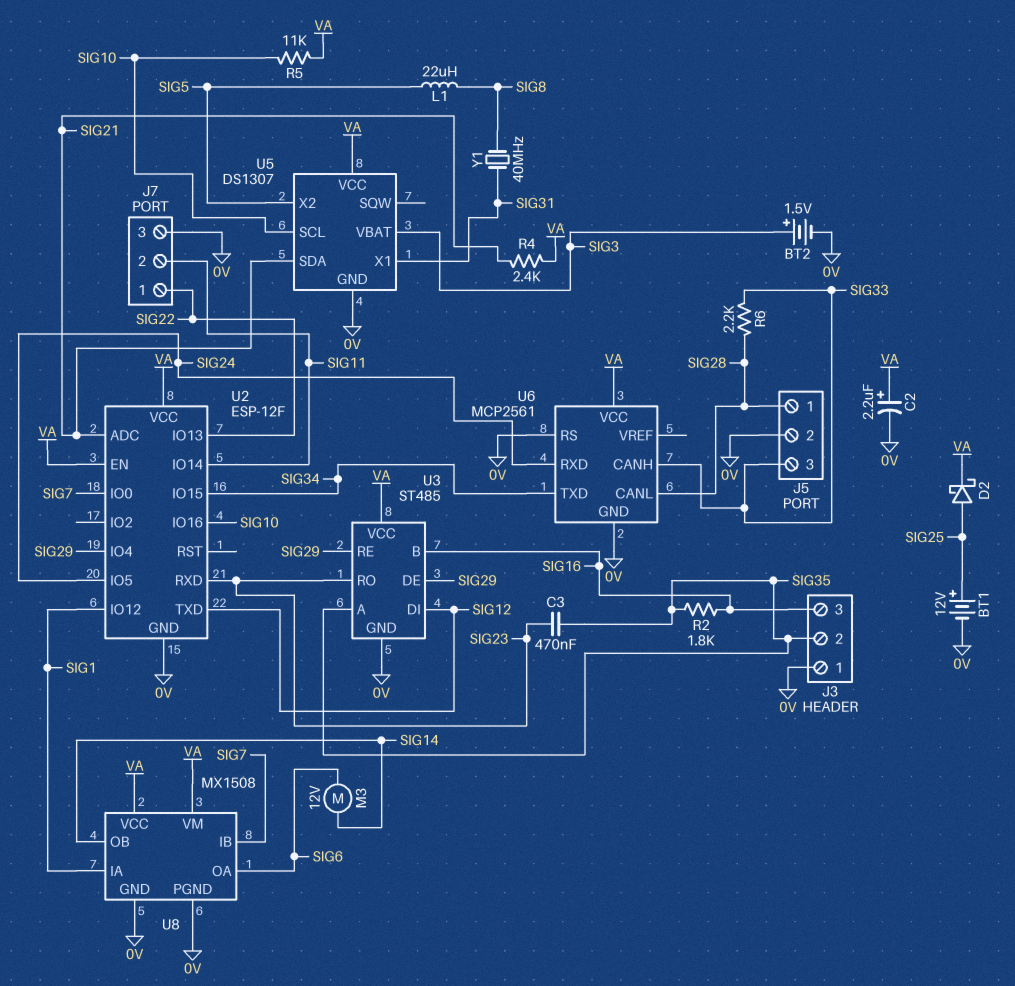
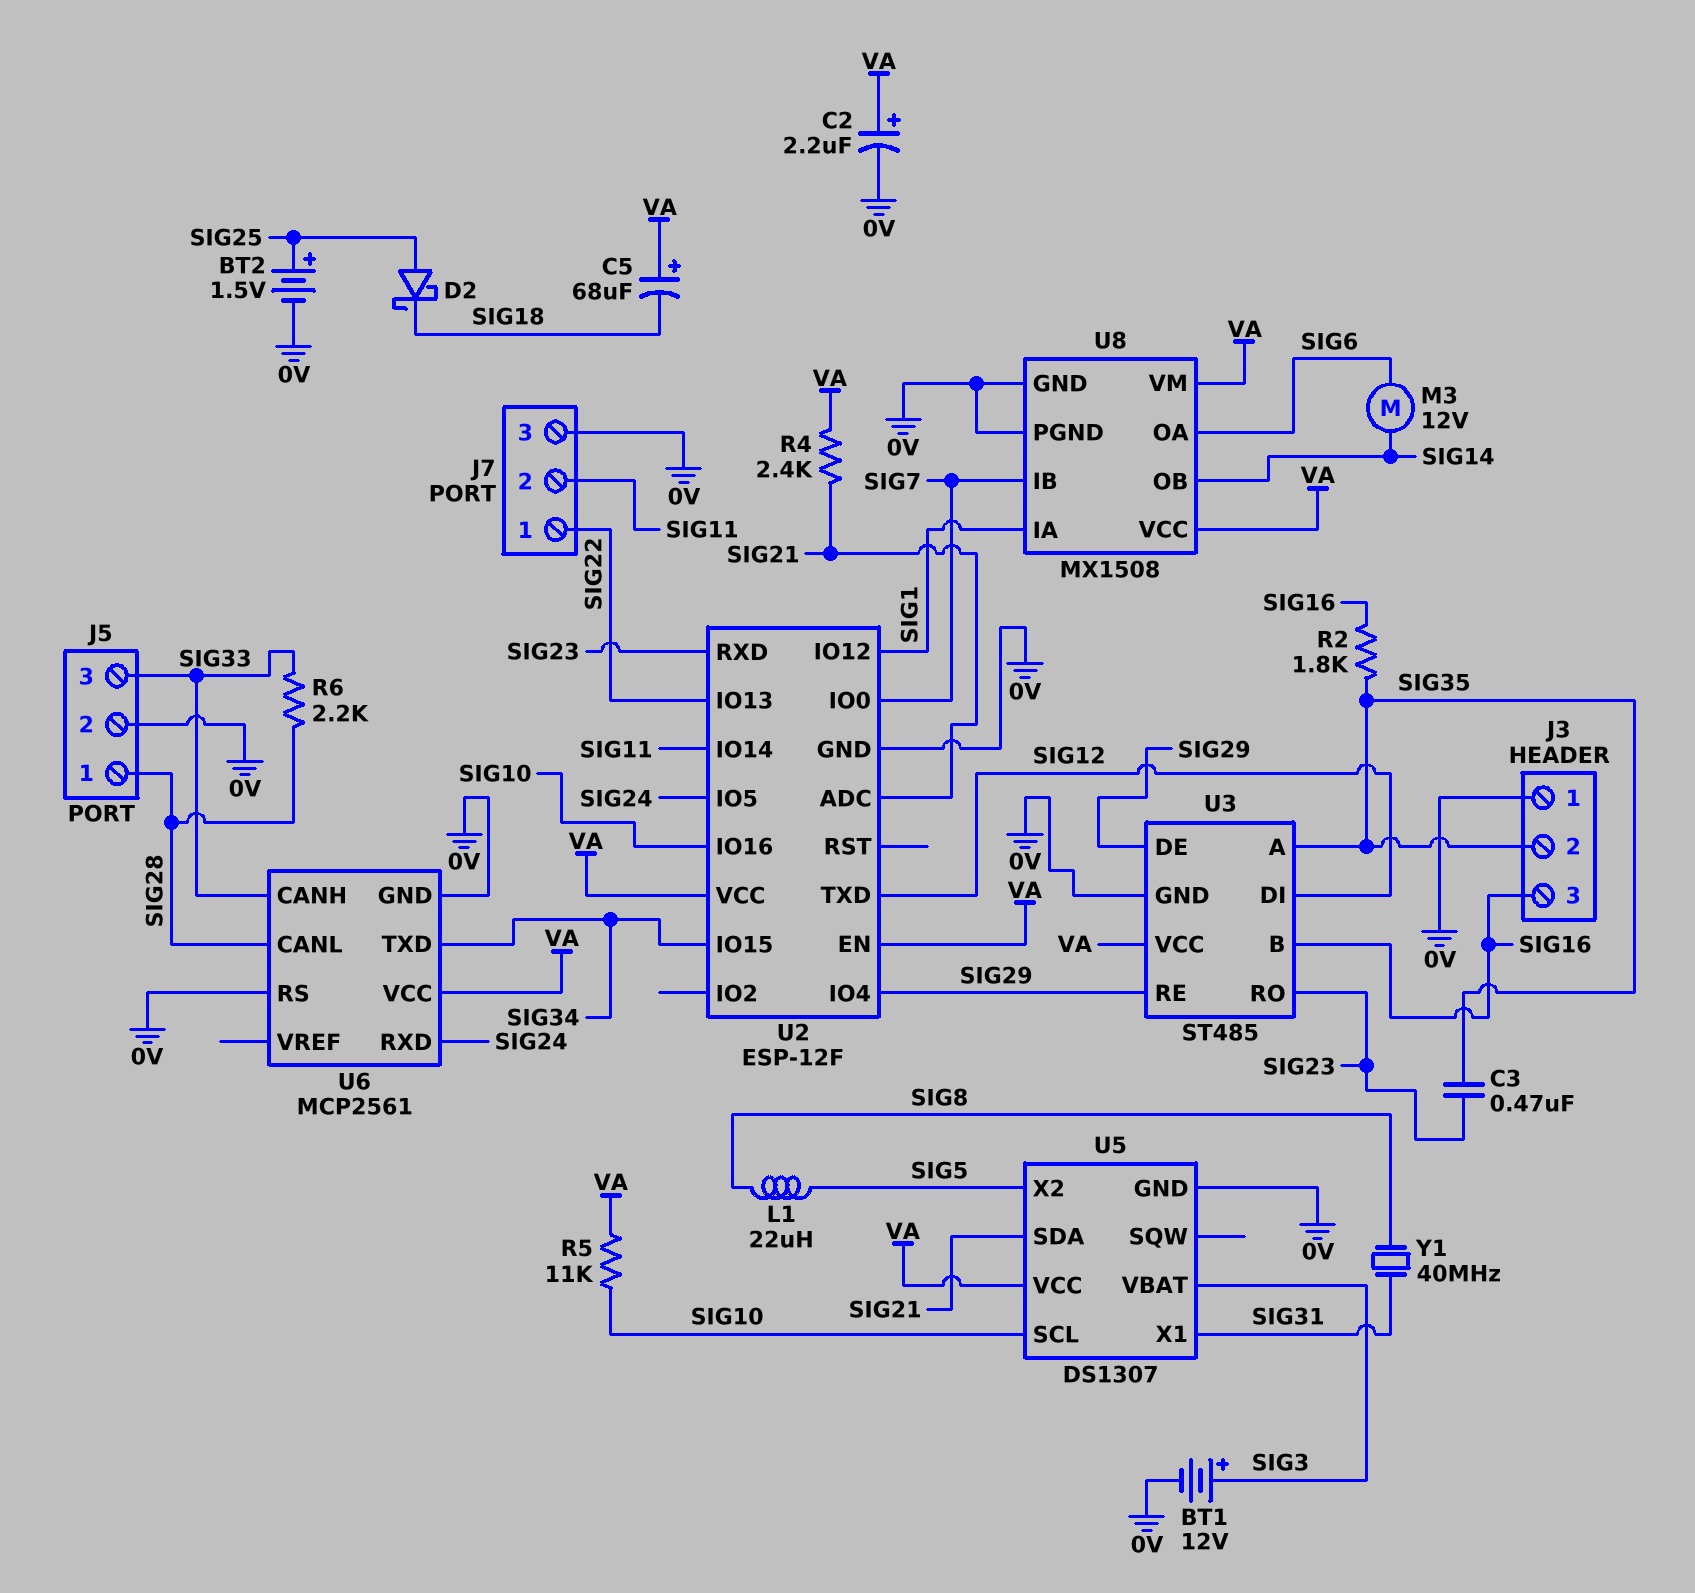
BT1: 12V (plus SIG25, minus 0V) -> 12V (plus SIG3, minus 0V)
BT2: 1.5V (plus SIG3, minus 0V) -> 1.5V (plus SIG25, minus 0V)
C5: none -> 68uF (plus VA, minus SIG18)
D2: schottky (A SIG25, K VA) -> schottky (A SIG25, K SIG18)

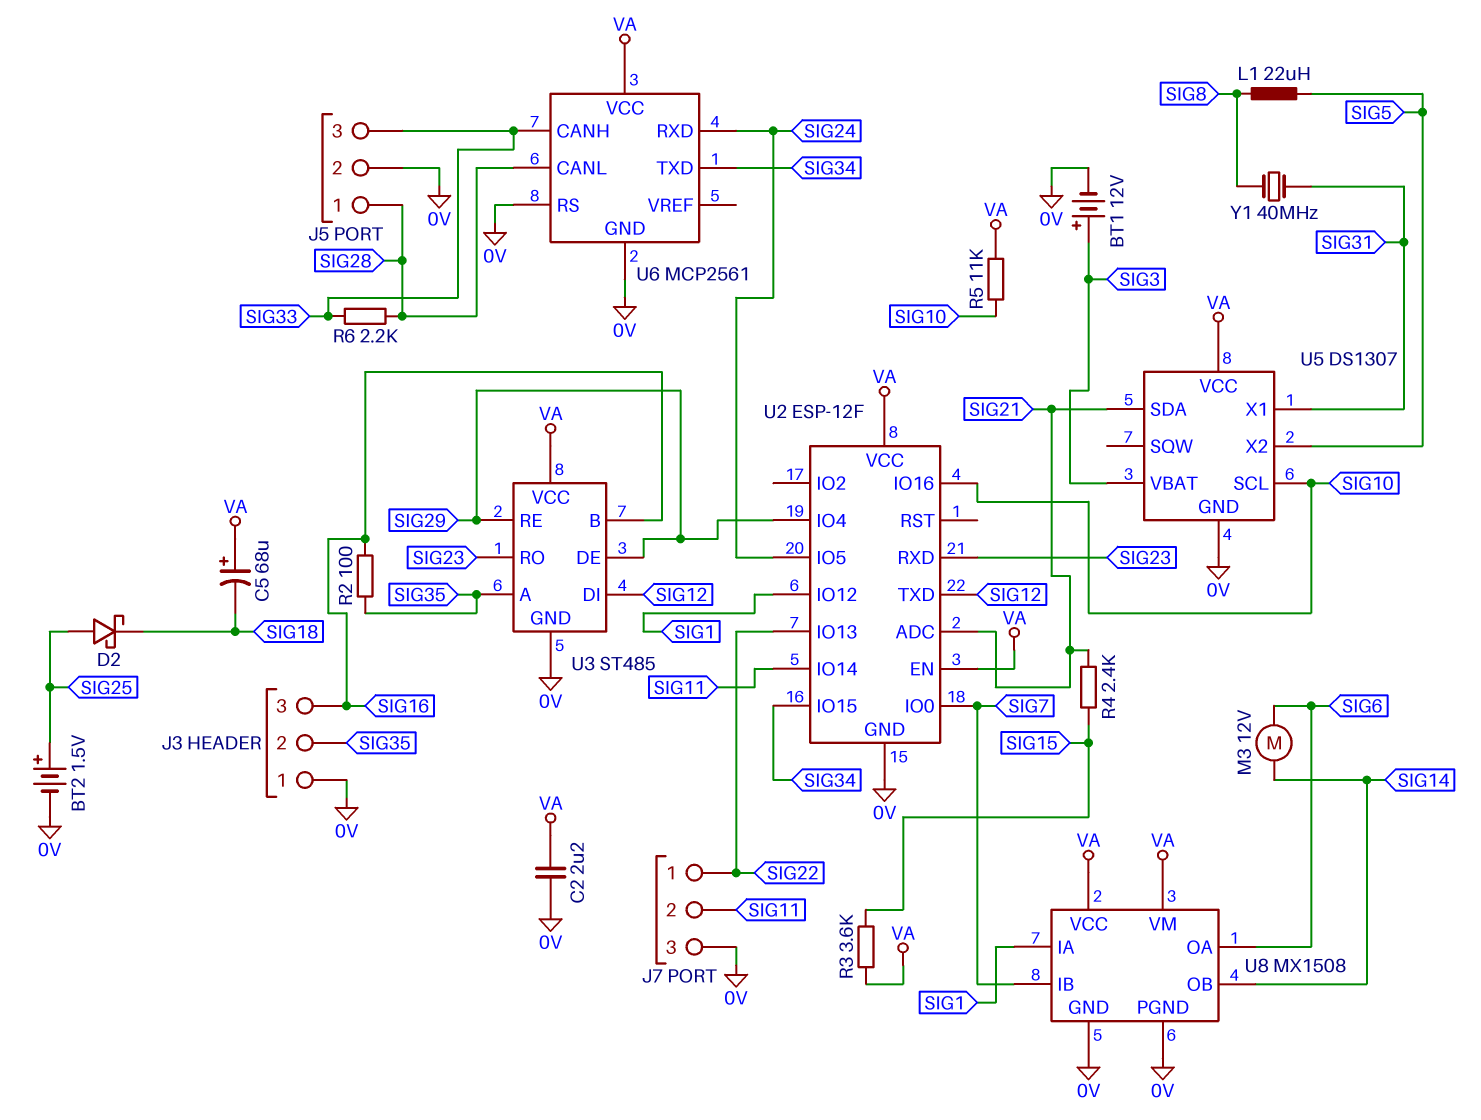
C2: 2.2uF (plus VA, minus 0V) -> 2.2uF (0V, VA)
C3: 470nF (SIG23, SIG35) -> none
R2: 1.8k (SIG16, SIG35) -> 100 (SIG16, SIG35)
R3: none -> 3.6k (SIG15, VA)
R4: 2.4k (SIG21, VA) -> 2.4k (SIG15, SIG21)

